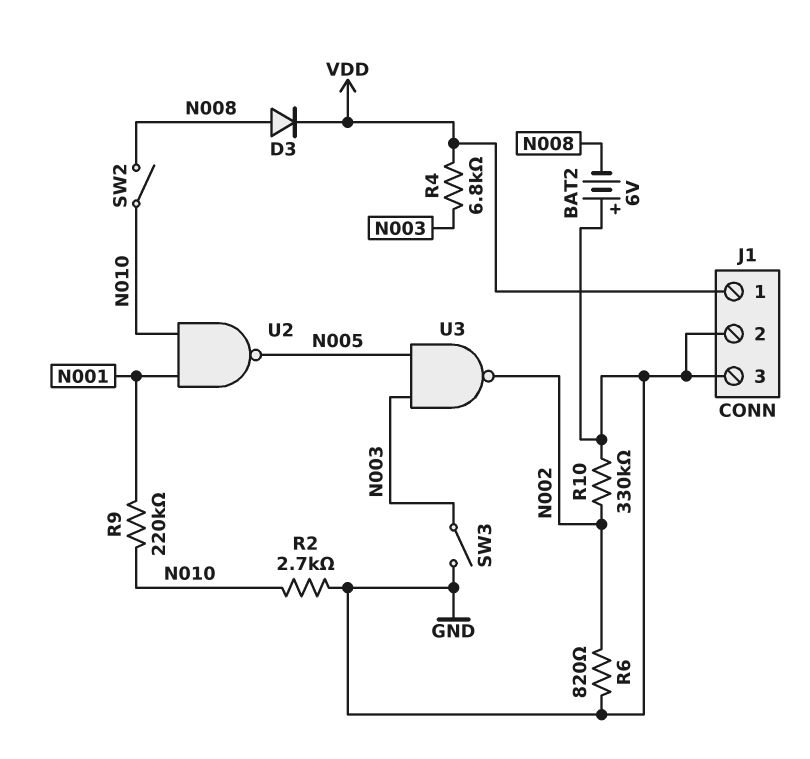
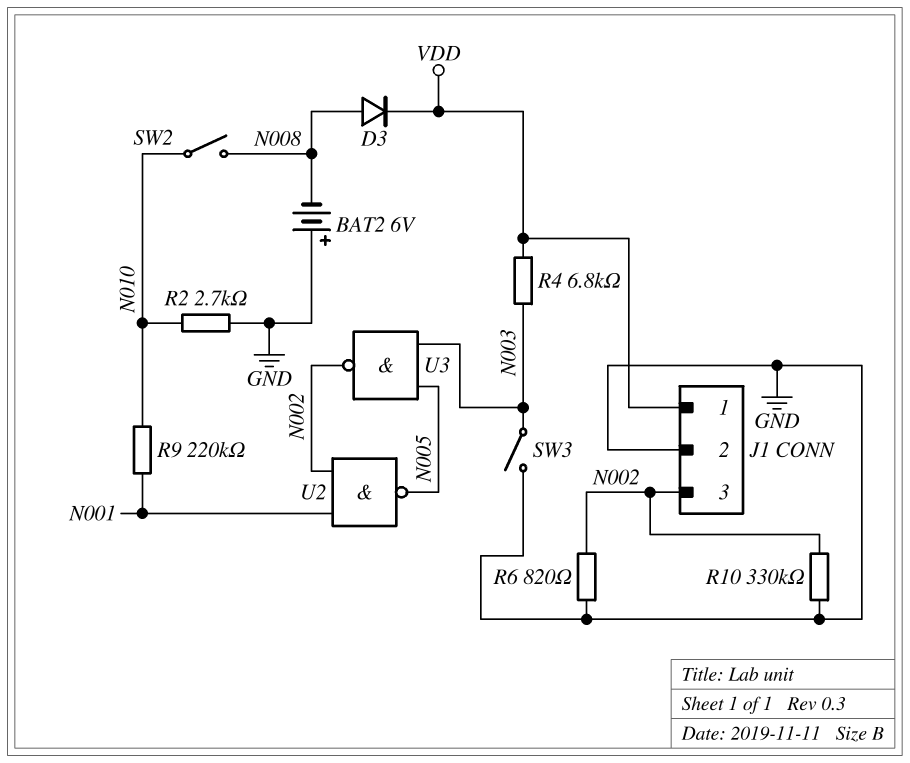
J1 pin 3: GND -> N002
U2: NAND (in N001, in N010, out N005) -> NAND (in N001, in N002, out N005)

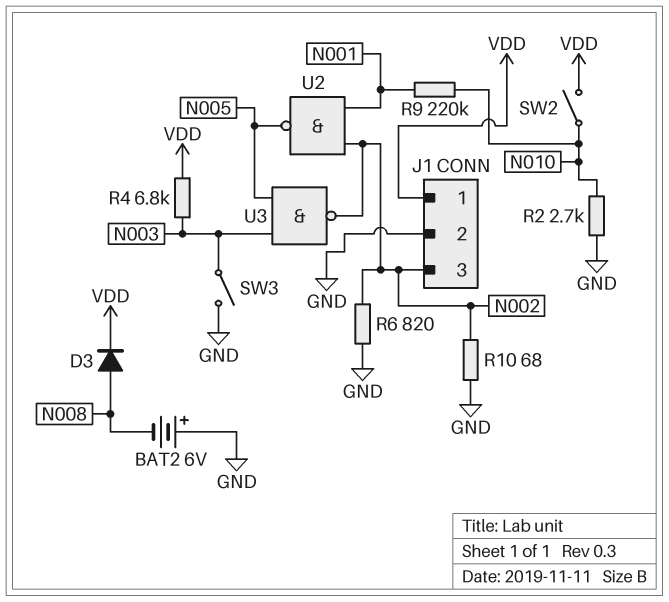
R10: 330k (GND, N002) -> 68 (GND, N002)
SW2: switch (N008, N010) -> switch (N010, VDD)

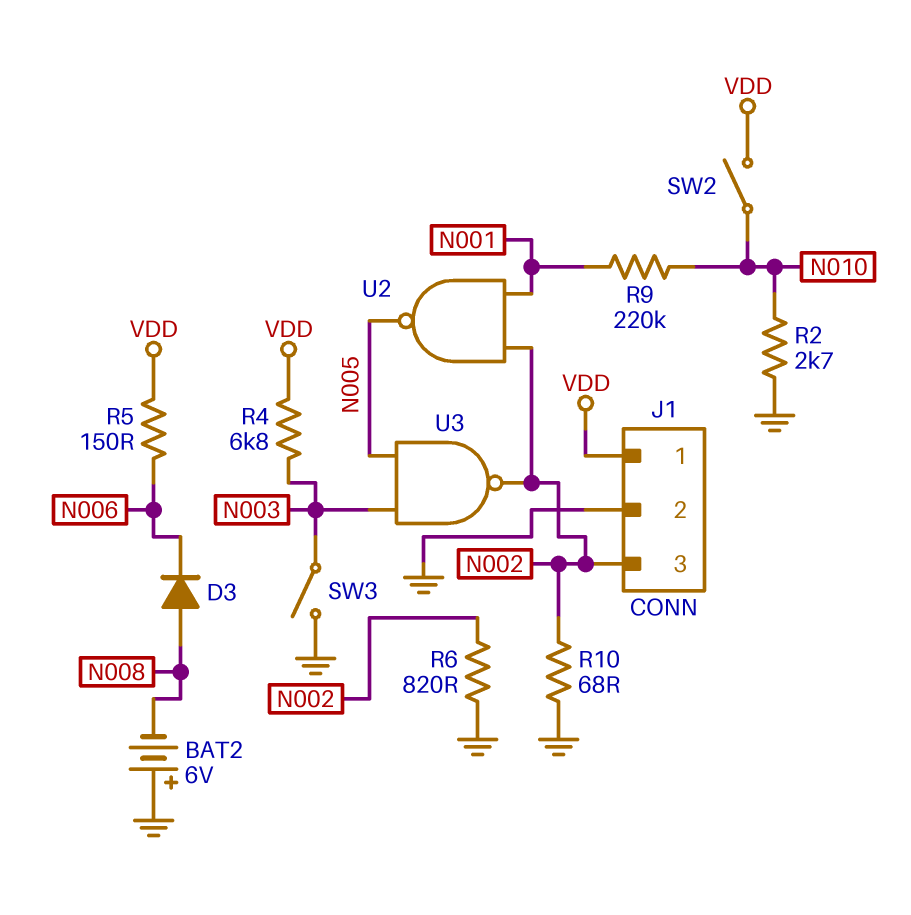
D3: diode (A N008, K VDD) -> diode (A N008, K N006)
R5: none -> 150 (N006, VDD)

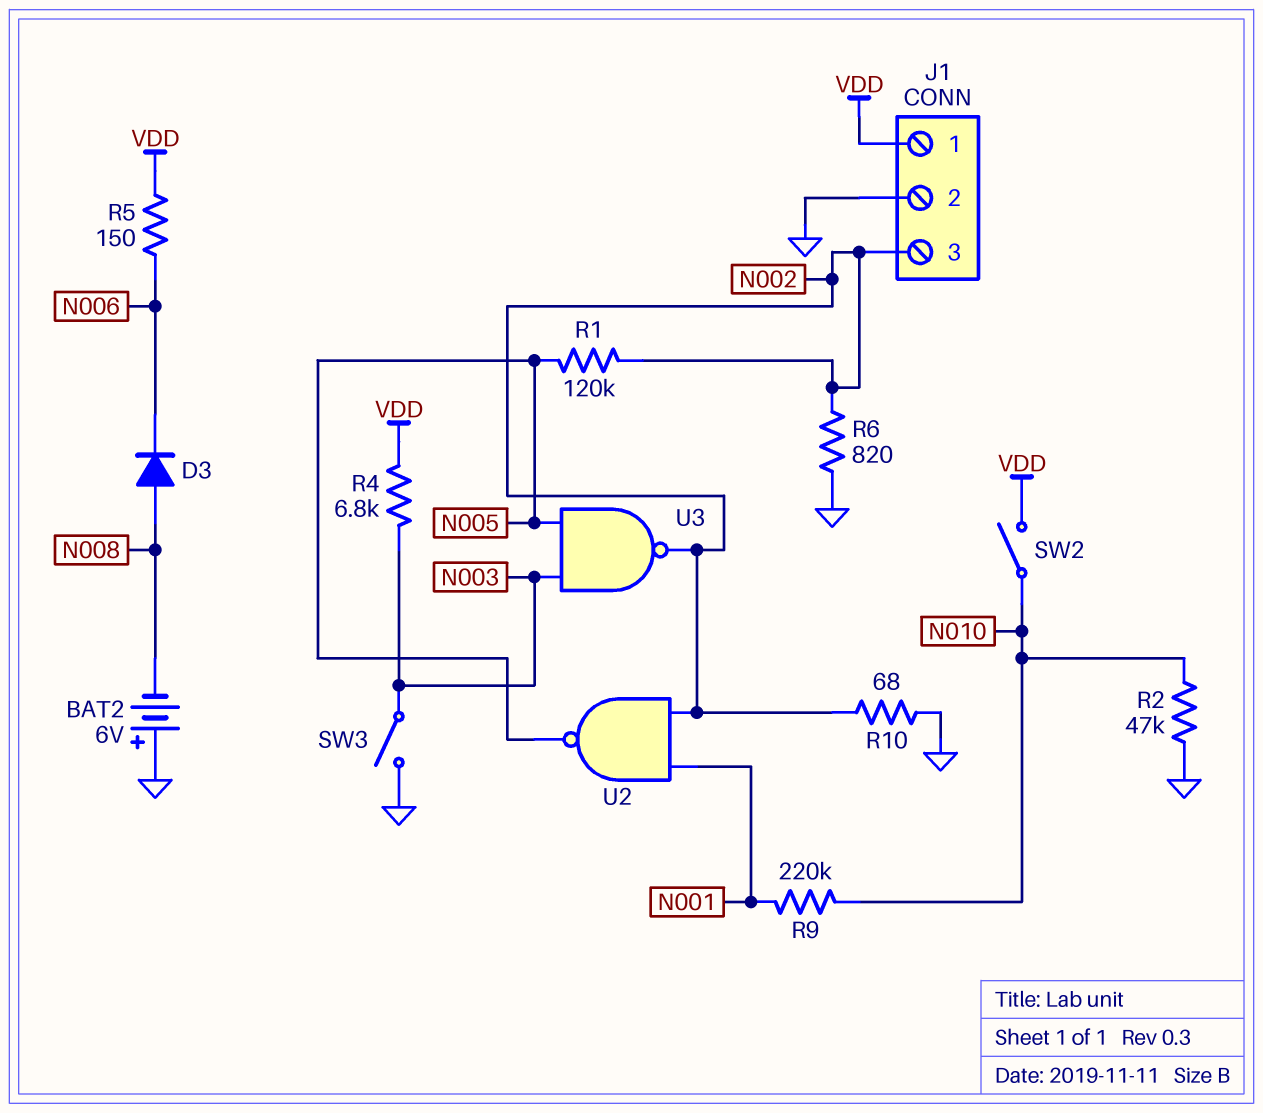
R1: none -> 120k (N002, N005)
R2: 2.7k (GND, N010) -> 47k (GND, N010)

